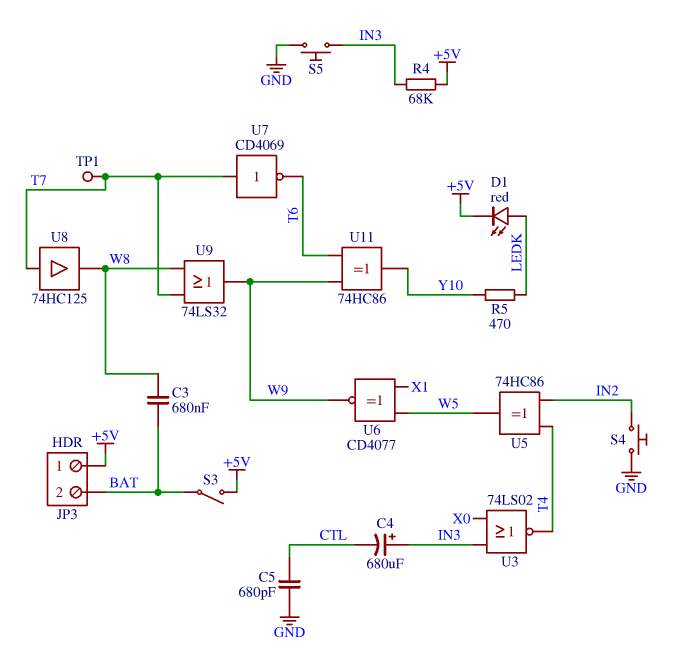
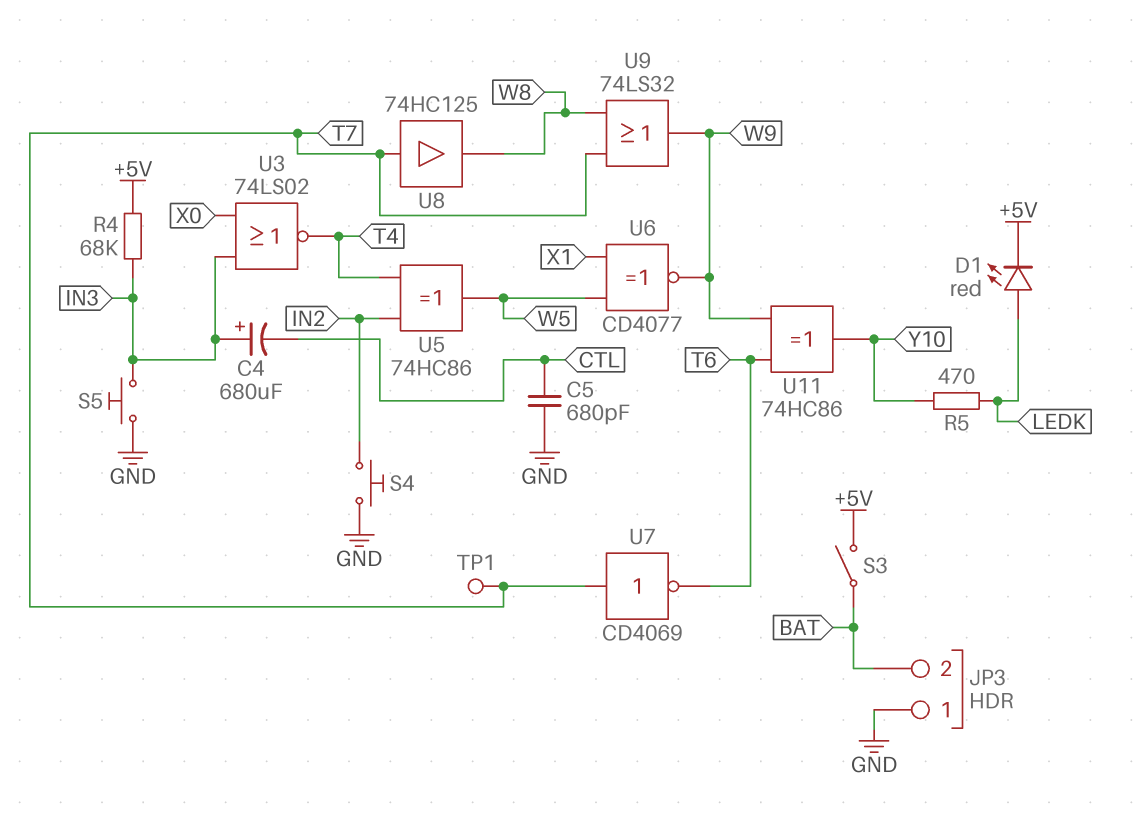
C3: 680nF (BAT, W8) -> none
JP3 pin 1: +5V -> GND

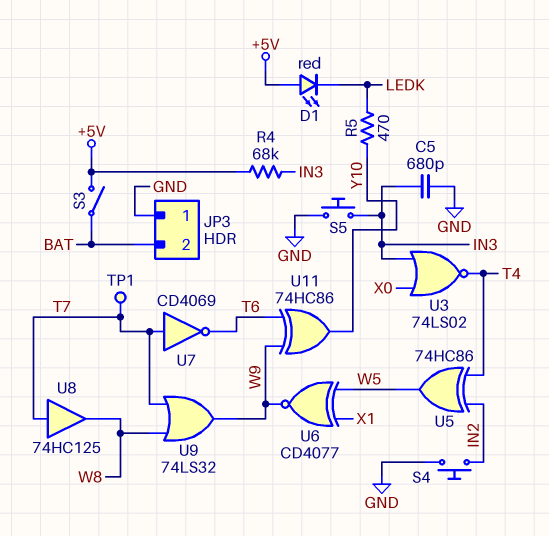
C4: 680uF (plus IN3, minus CTL) -> none
C5: 680pF (CTL, GND) -> 680pF (GND, IN3)
D1: LED red (A LEDK, K +5V) -> LED red (A +5V, K LEDK)

